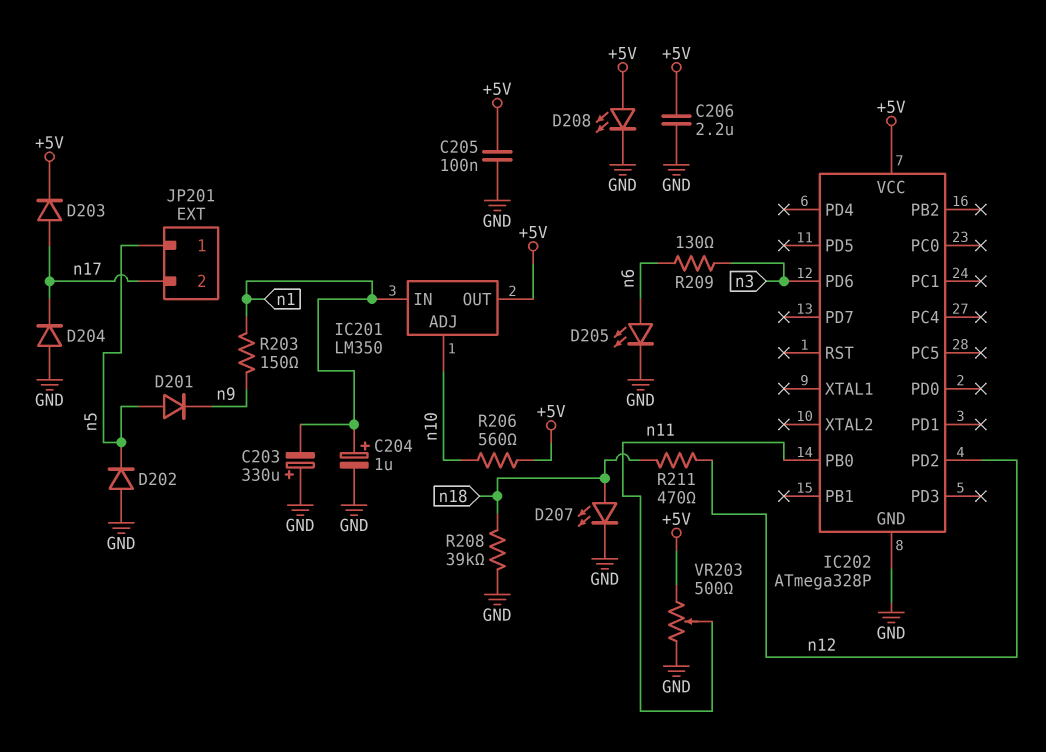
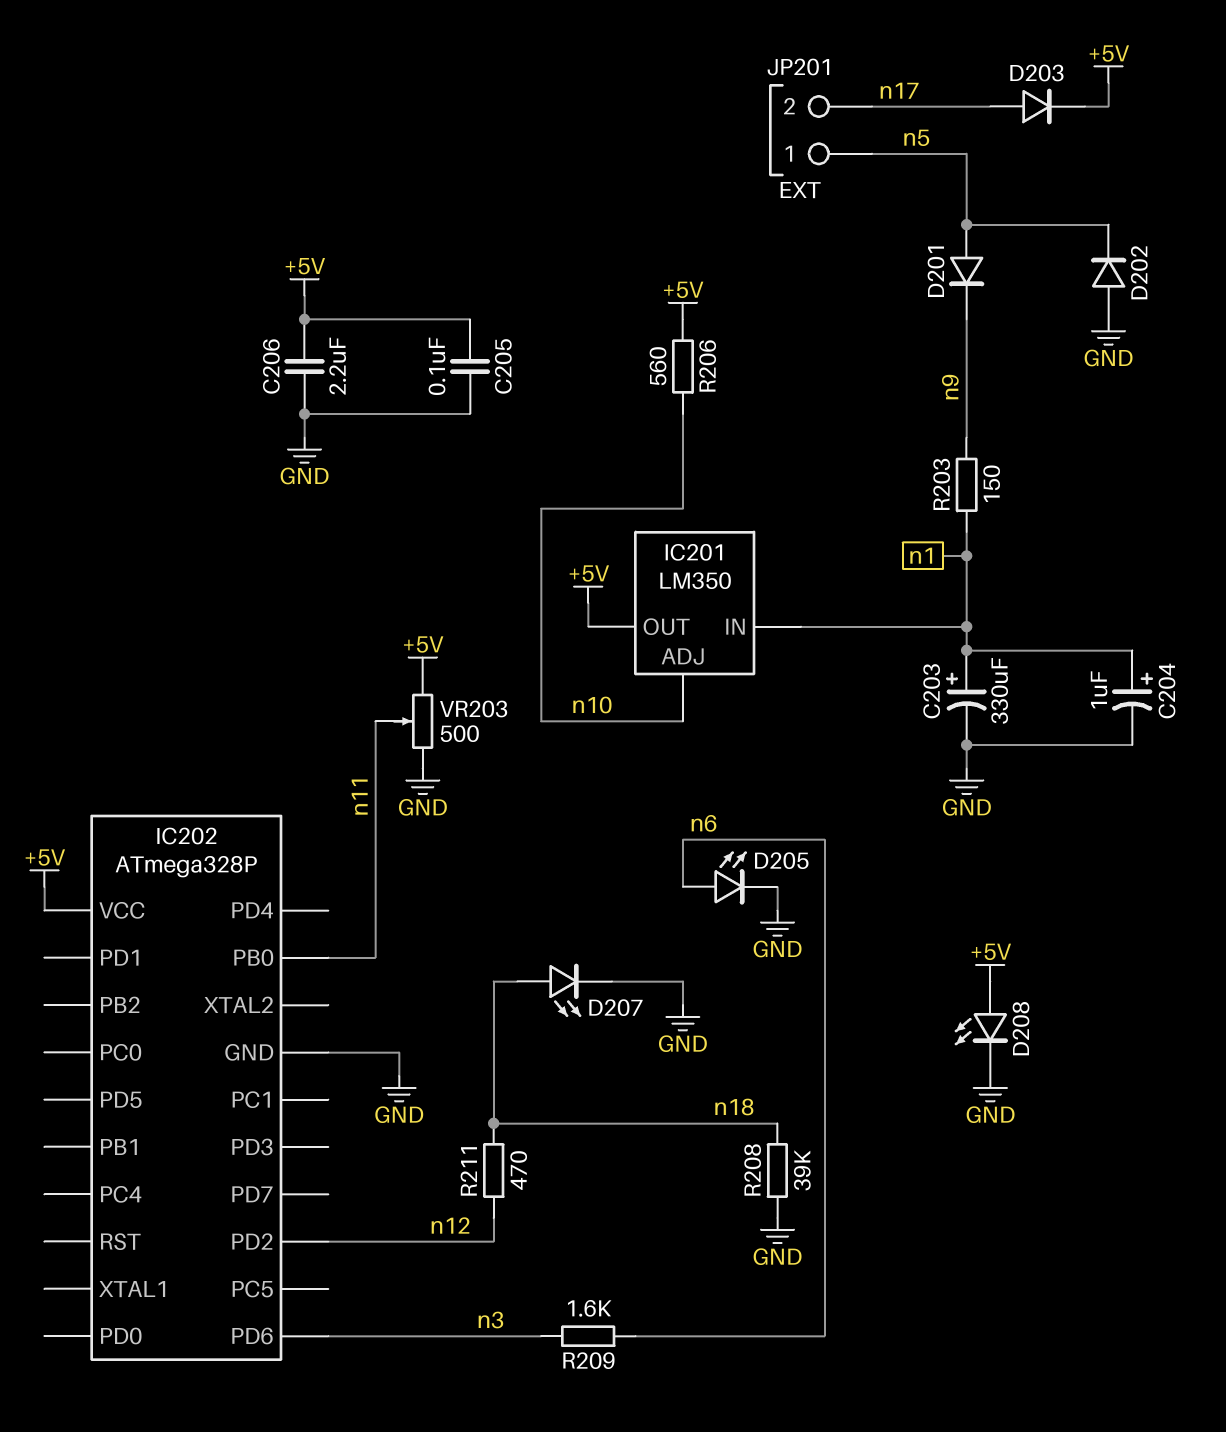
C203: 330uF (plus GND, minus n1) -> 330uF (plus n1, minus GND)
D204: diode (A GND, K n17) -> none
R209: 130 (n3, n6) -> 1.6k (n3, n6)

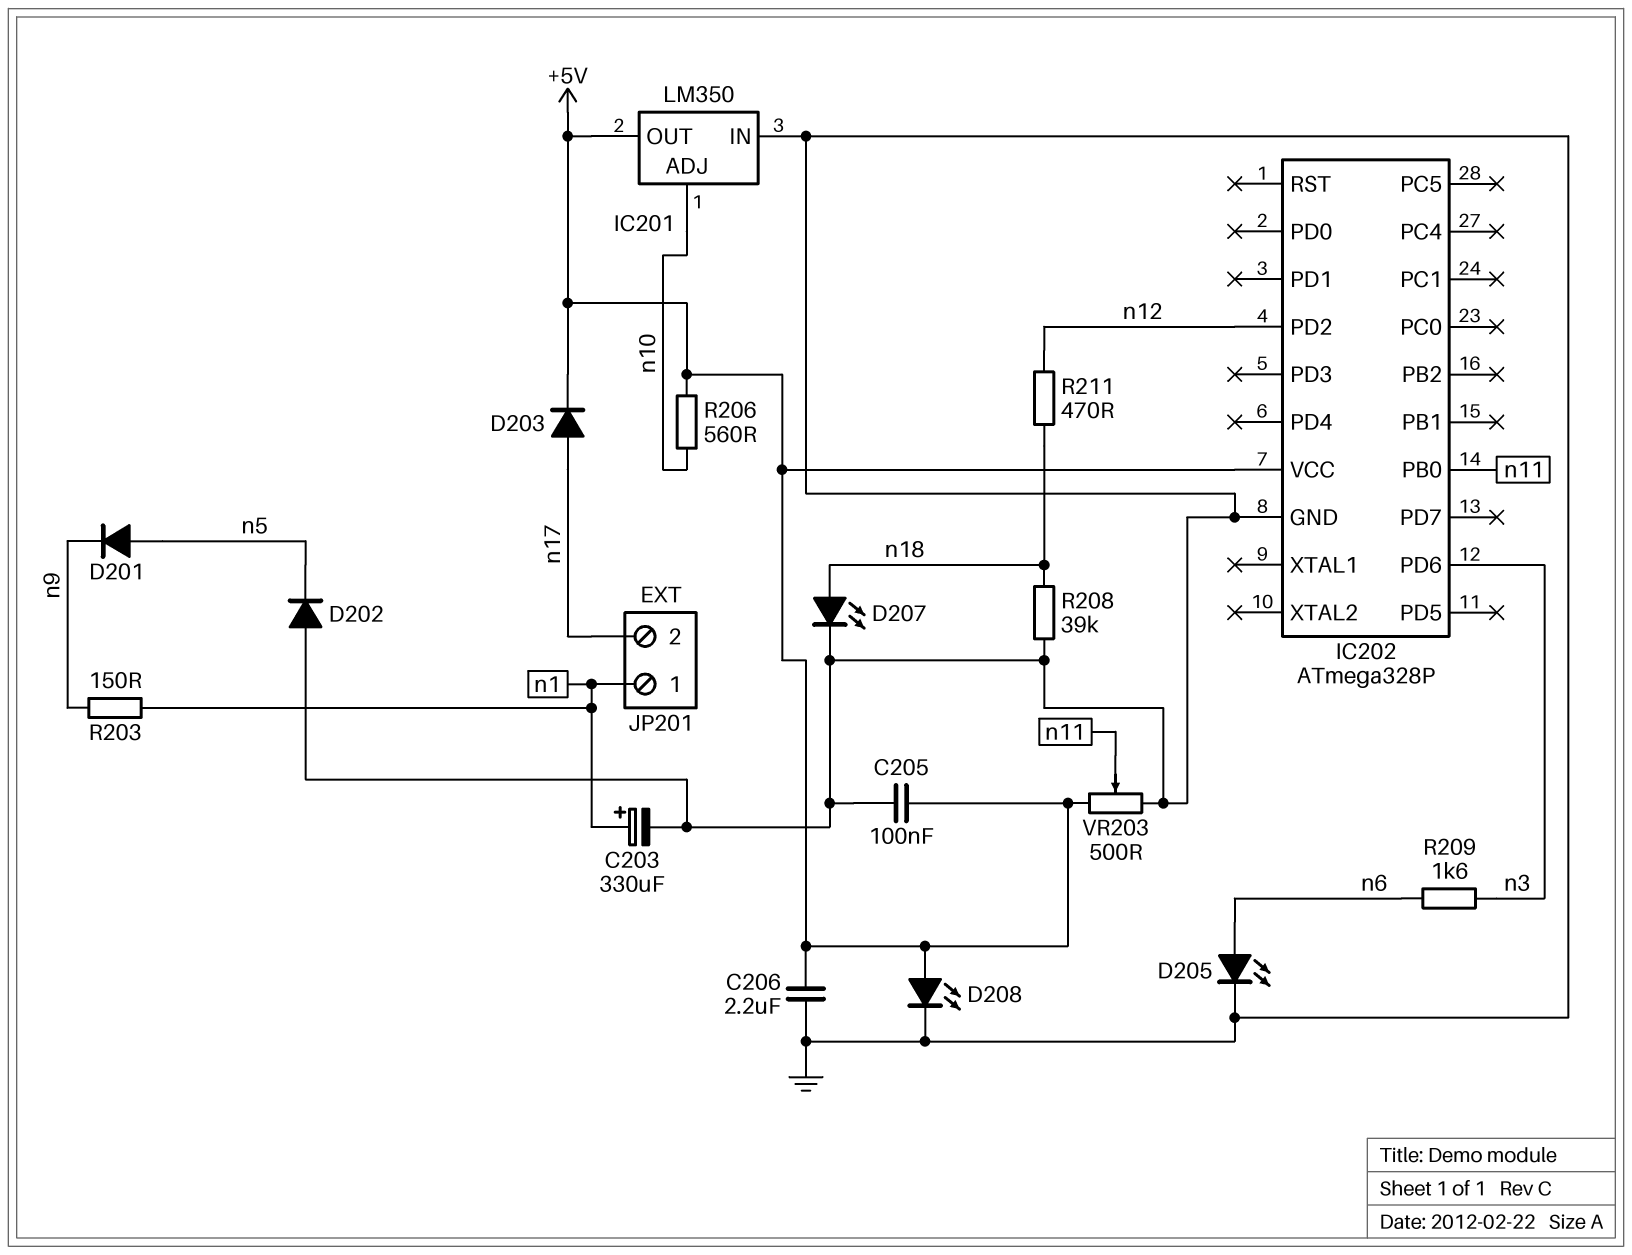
C204: 1uF (plus n1, minus GND) -> none
IC201 pin IN: n1 -> GND
JP201 pin 1: n5 -> n1

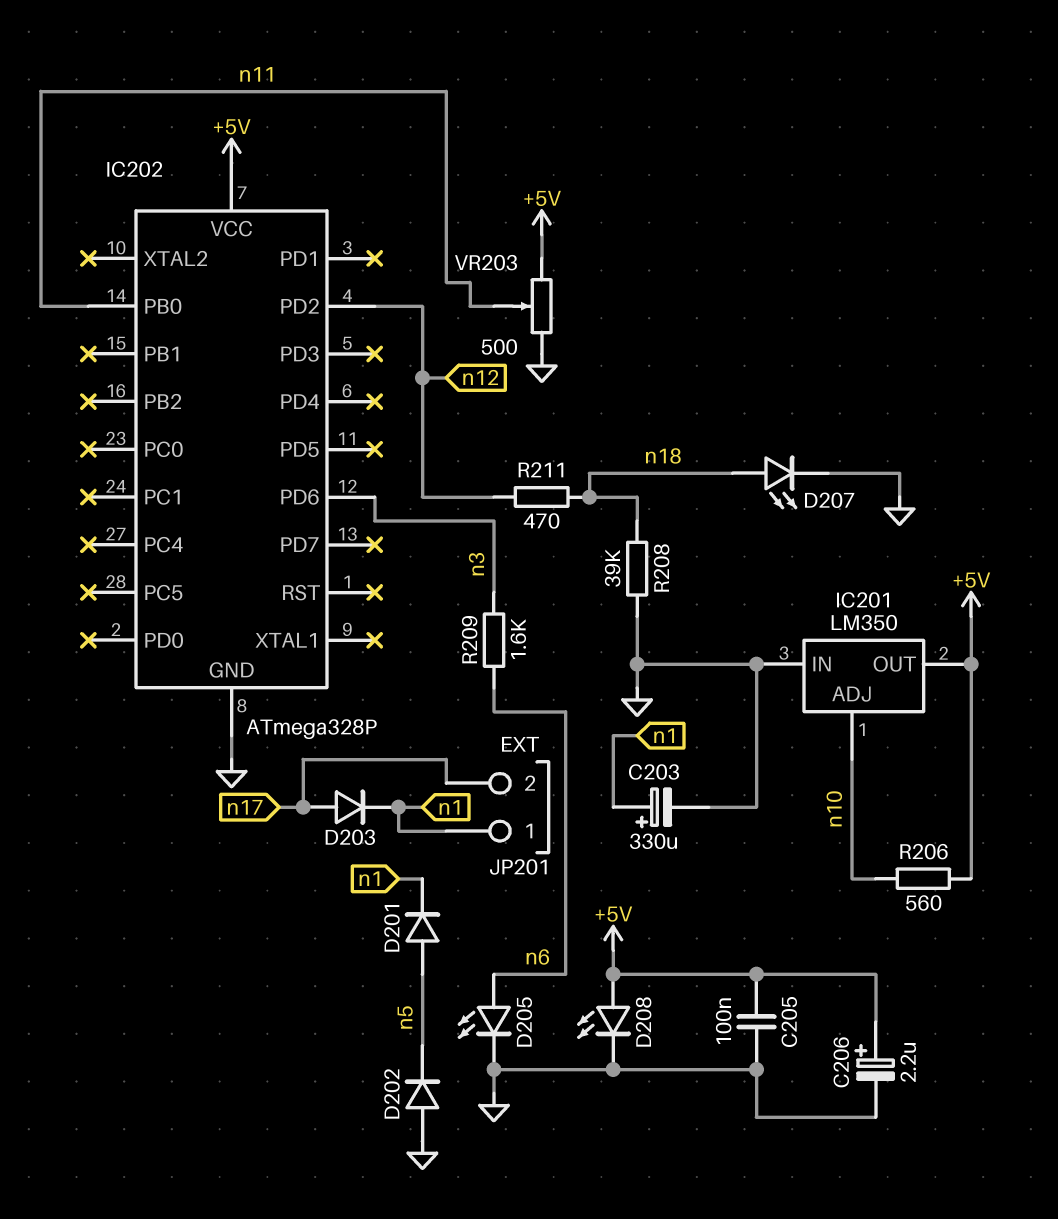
C206: 2.2uF (+5V, GND) -> 2.2uF (plus +5V, minus GND)
D201: diode (A n5, K n9) -> diode (A n5, K n1)
D203: diode (A n17, K +5V) -> diode (A n17, K n1)
R203: 150 (n1, n9) -> none

